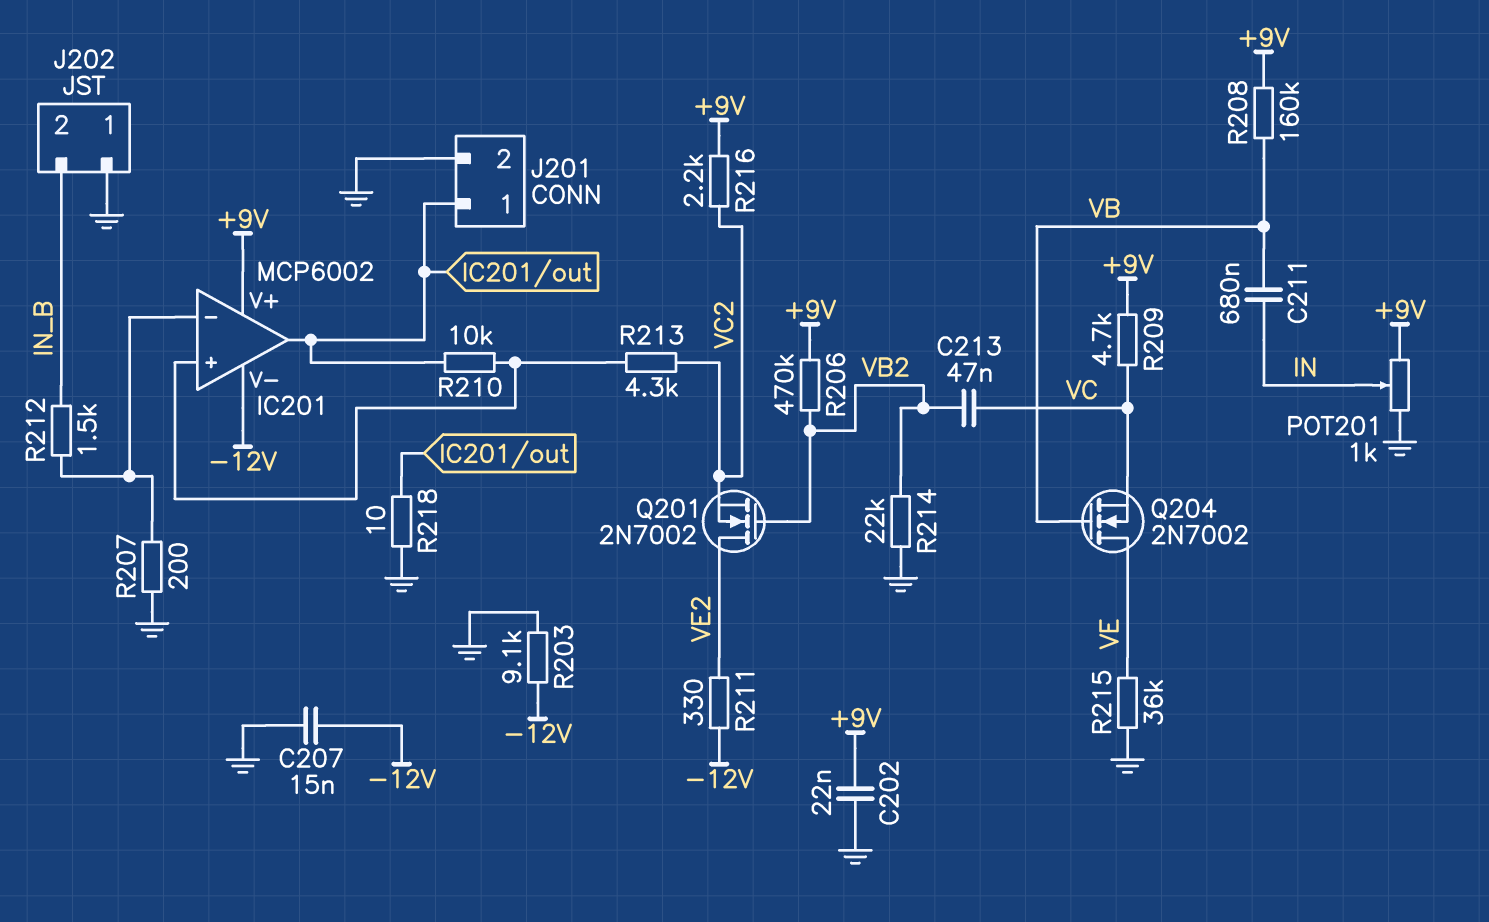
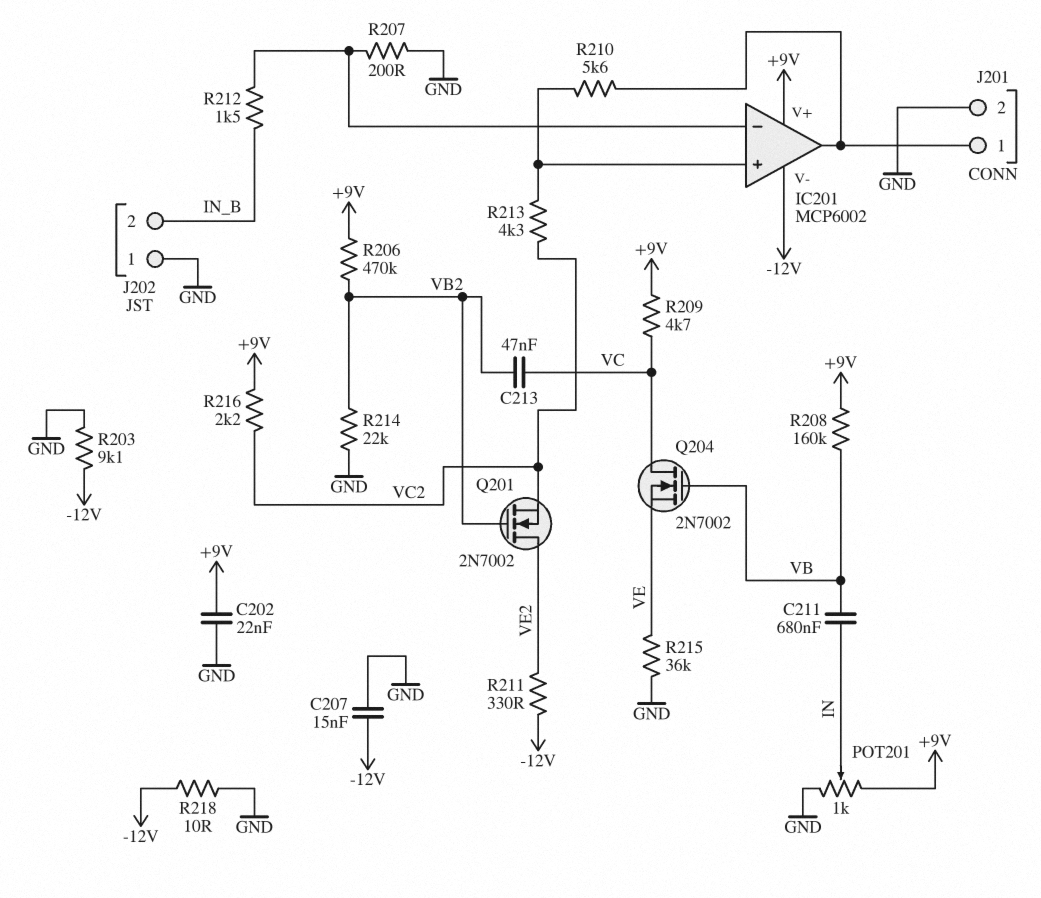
Q204: NMOS 2N7002 (G VB, D VE, S VC) -> NMOS 2N7002 (G VB, D VC, S VE)
R210: 10k (IC201/in+, IC201/out) -> 5.6k (IC201/in+, IC201/out)
R218: 10 (GND, IC201/out) -> 10 (-12V, GND)

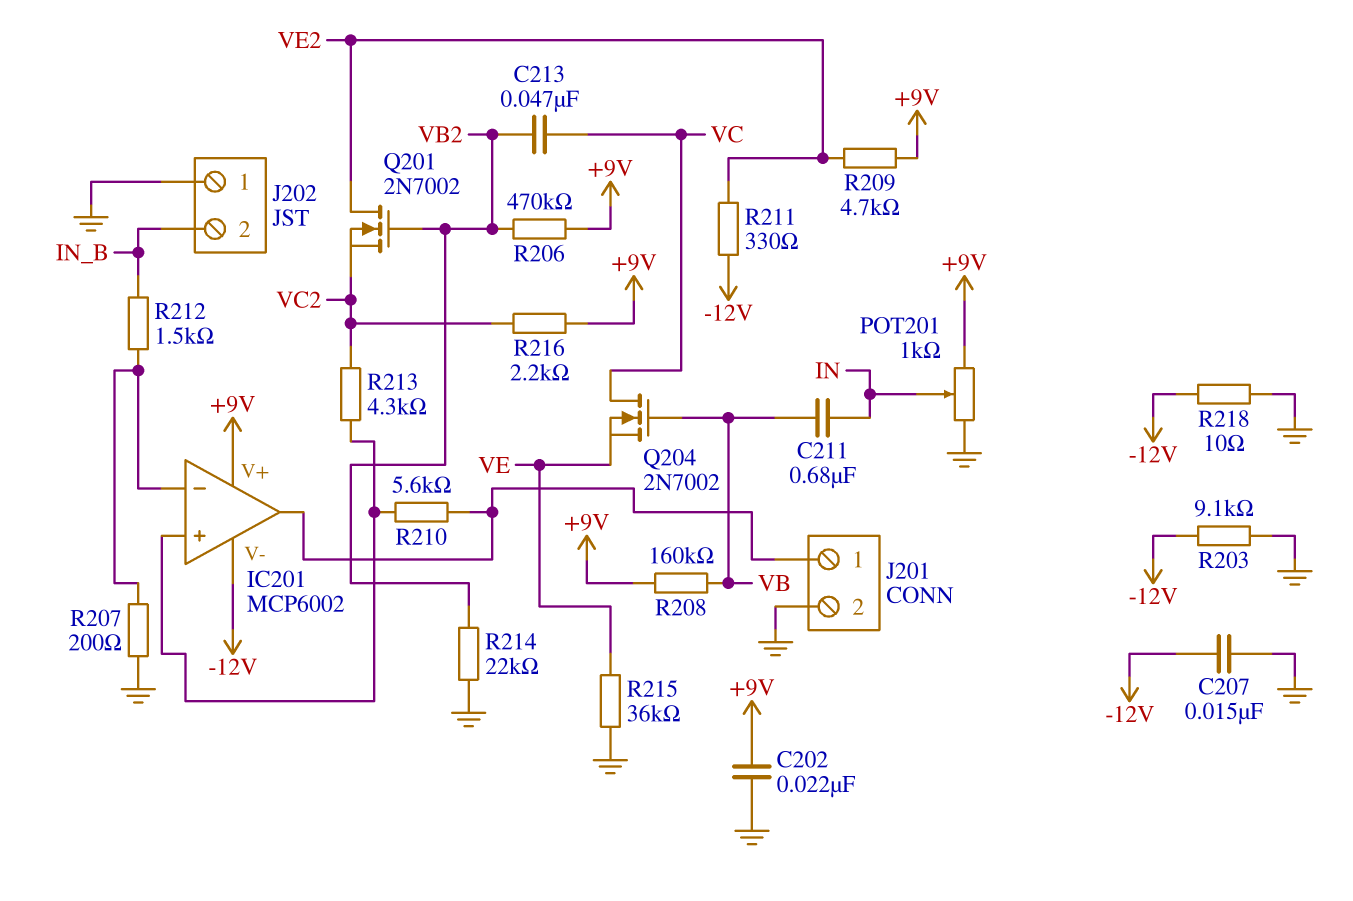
R209: 4.7k (+9V, VC) -> 4.7k (+9V, VE2)

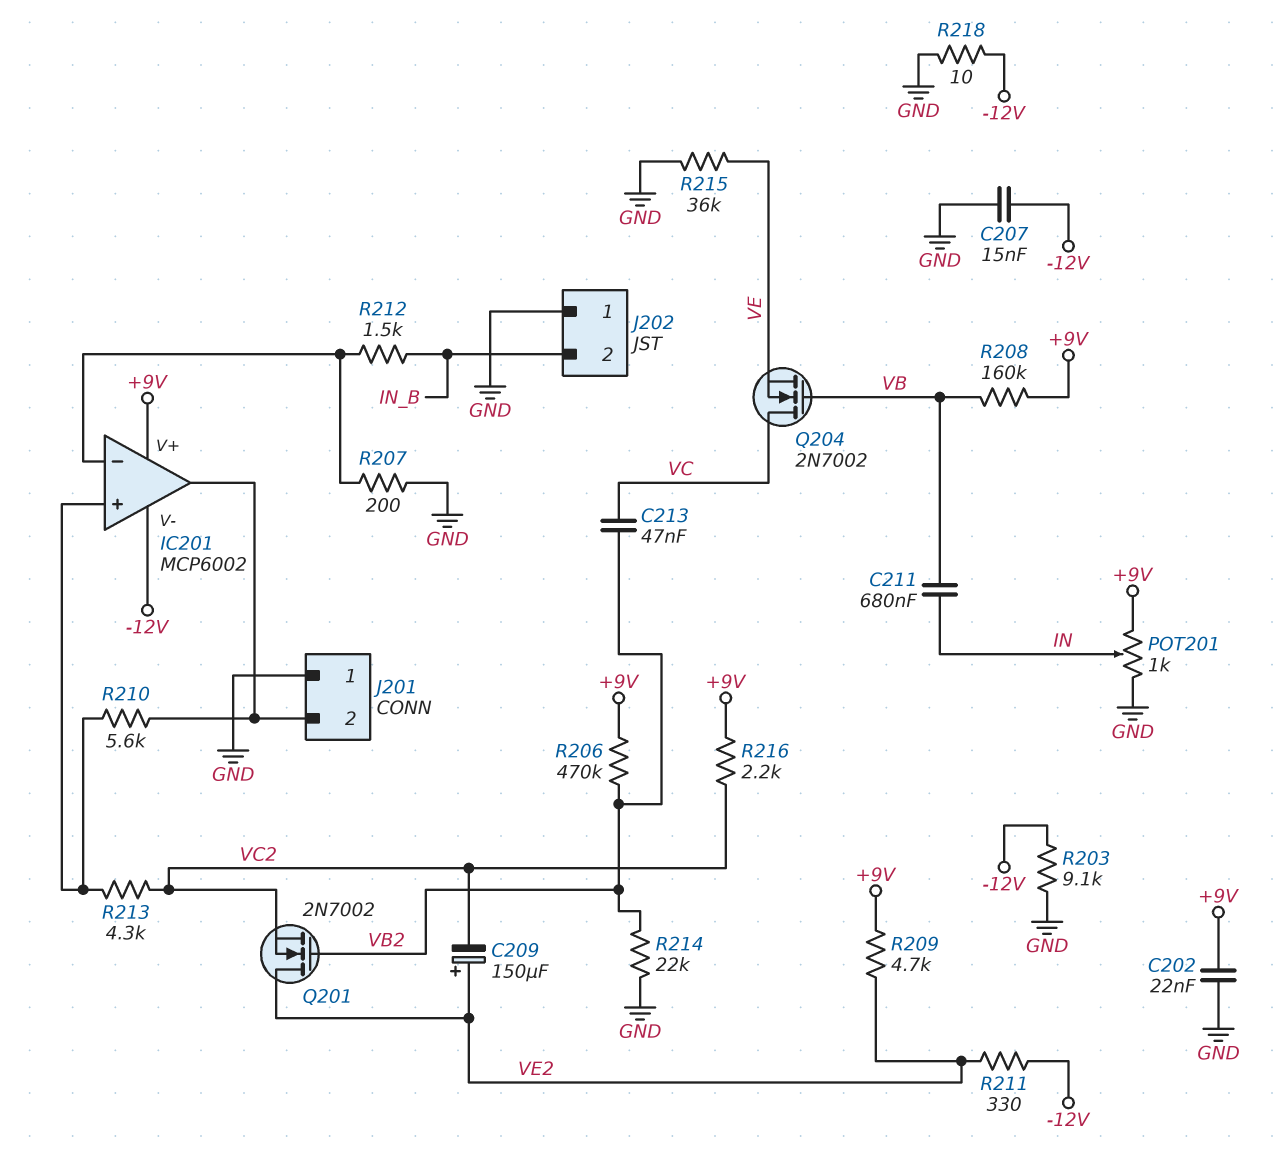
C209: none -> 150uF (plus VE2, minus VC2)
J201 pin 1: IC201/out -> GND
J201 pin 2: GND -> IC201/out

